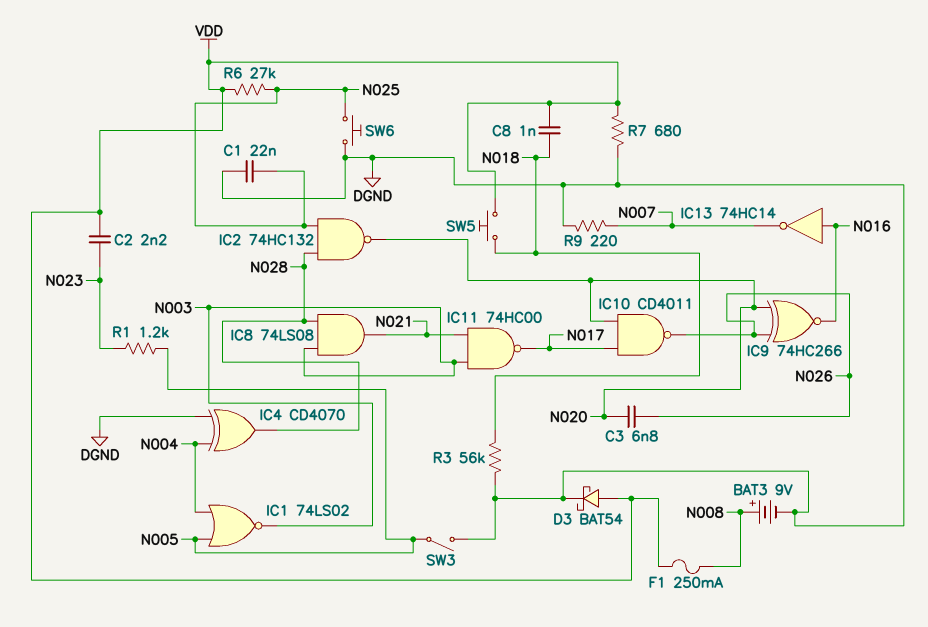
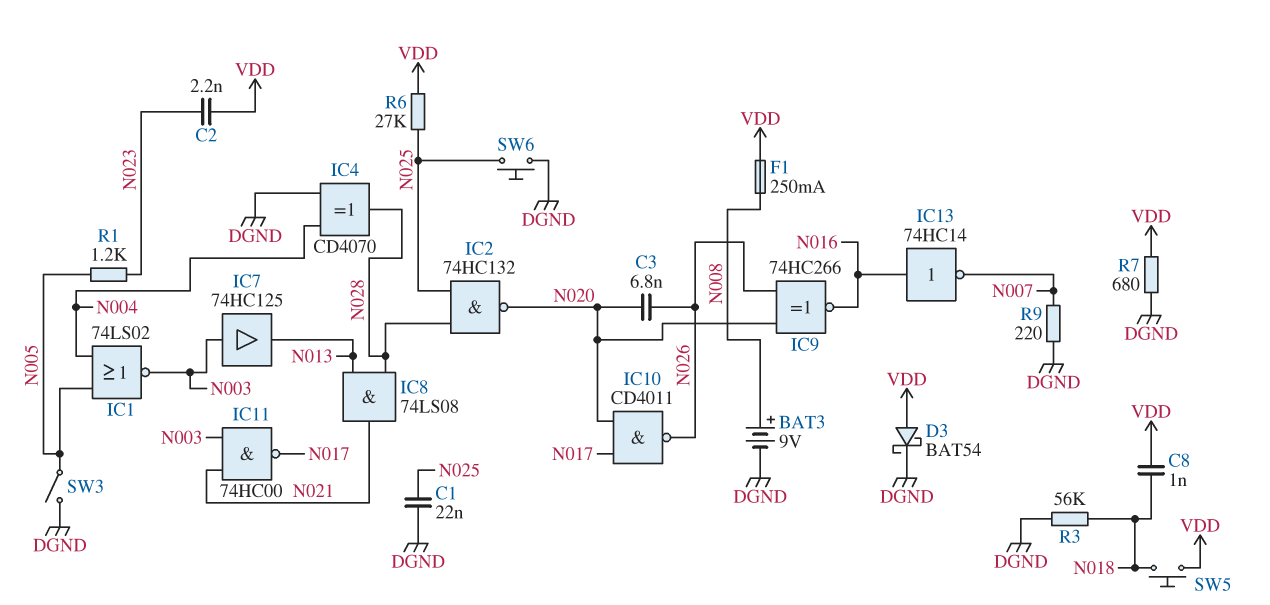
IC7: none -> buffer 74HC125 (in N003, out N013)
IC8: AND 74LS08 (in N003, in N028, out N021) -> AND 74LS08 (in N013, in N028, out N021)

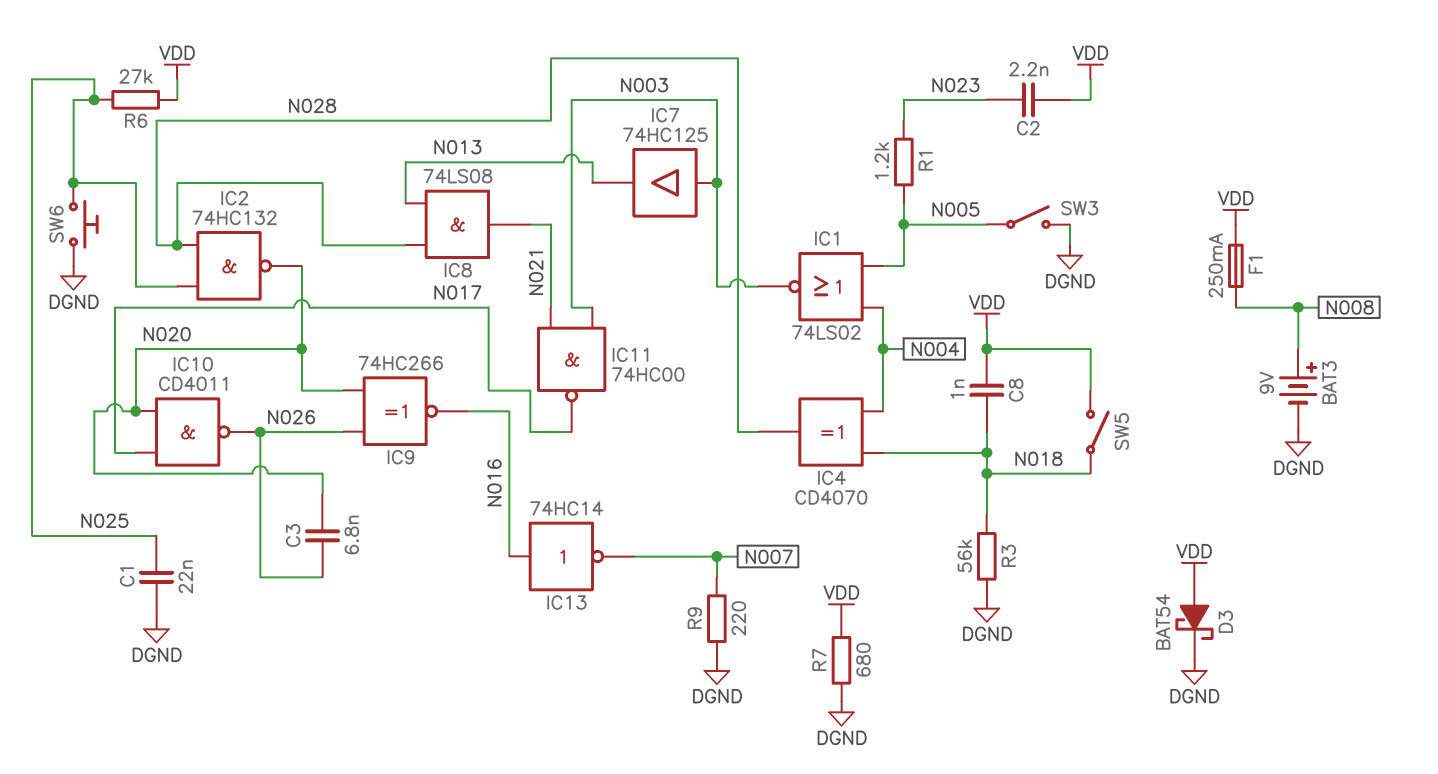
IC4: XOR CD4070 (in DGND, in N004, out N028) -> XOR CD4070 (in N004, in N018, out N028)
SW5: button (N018, VDD) -> switch (N018, VDD)

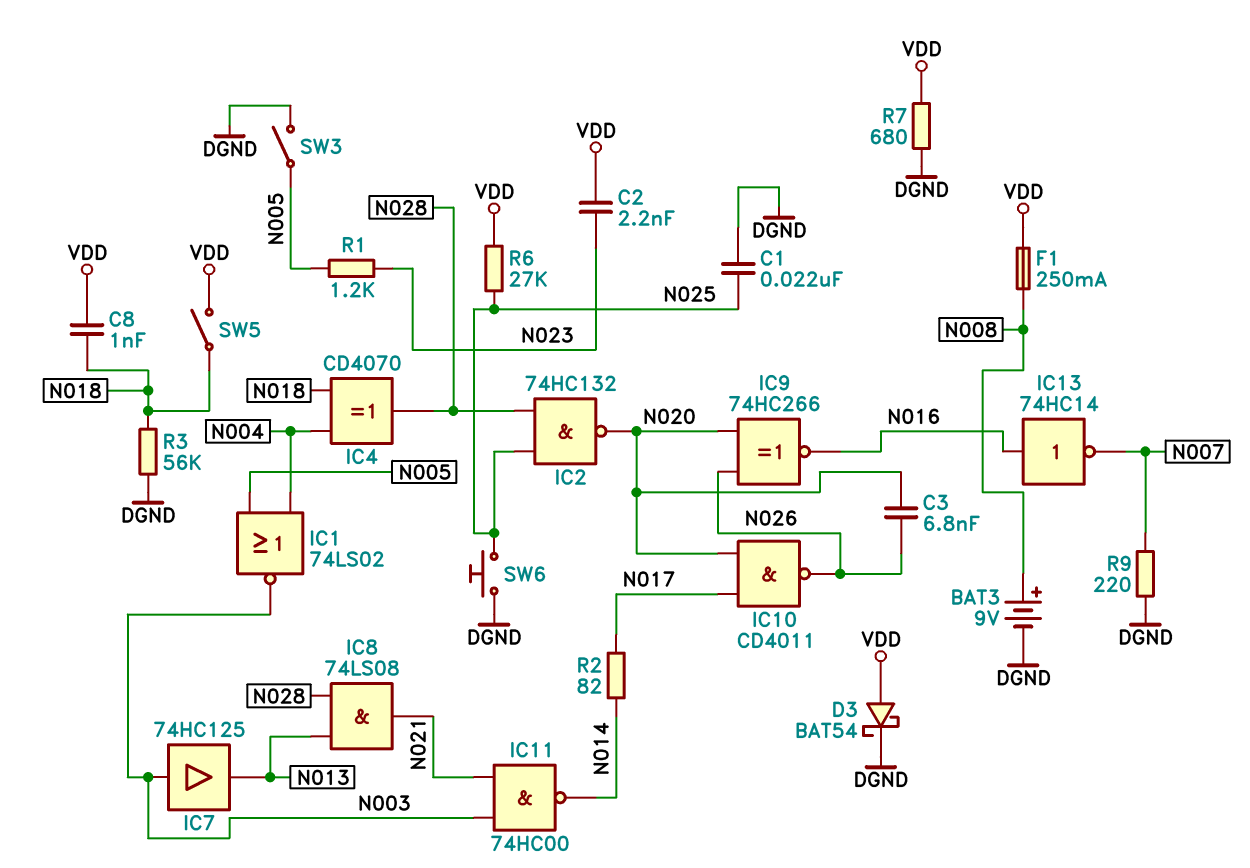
IC11: NAND 74HC00 (in N003, in N021, out N017) -> NAND 74HC00 (in N003, in N021, out N014)
R2: none -> 82 (N014, N017)

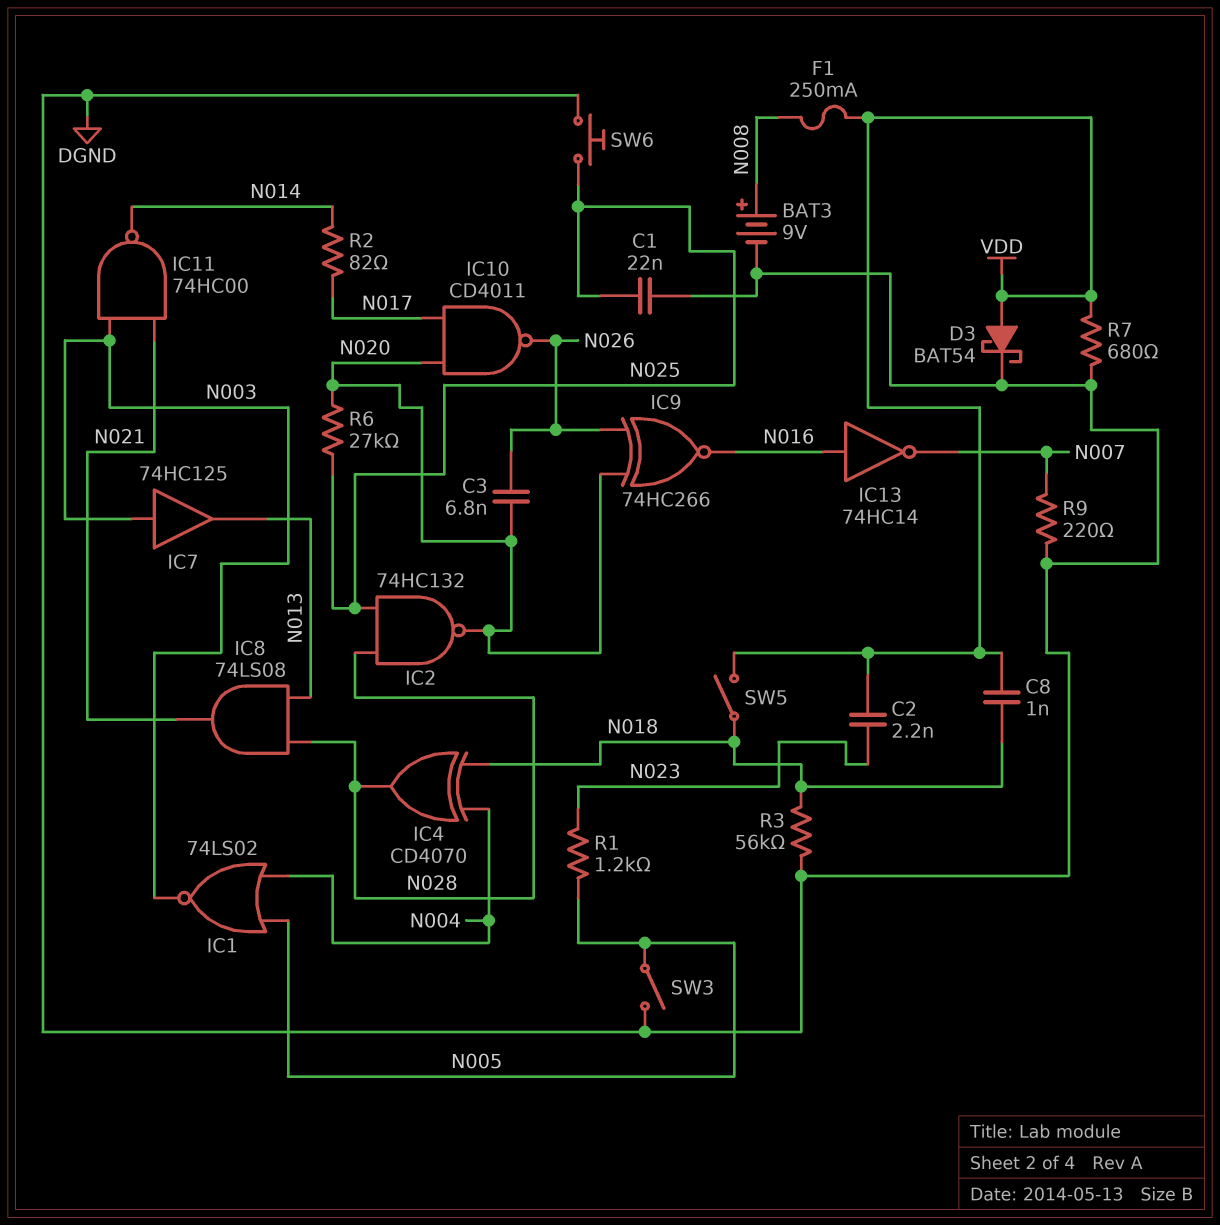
R6: 27k (N025, VDD) -> 27k (N020, N025)

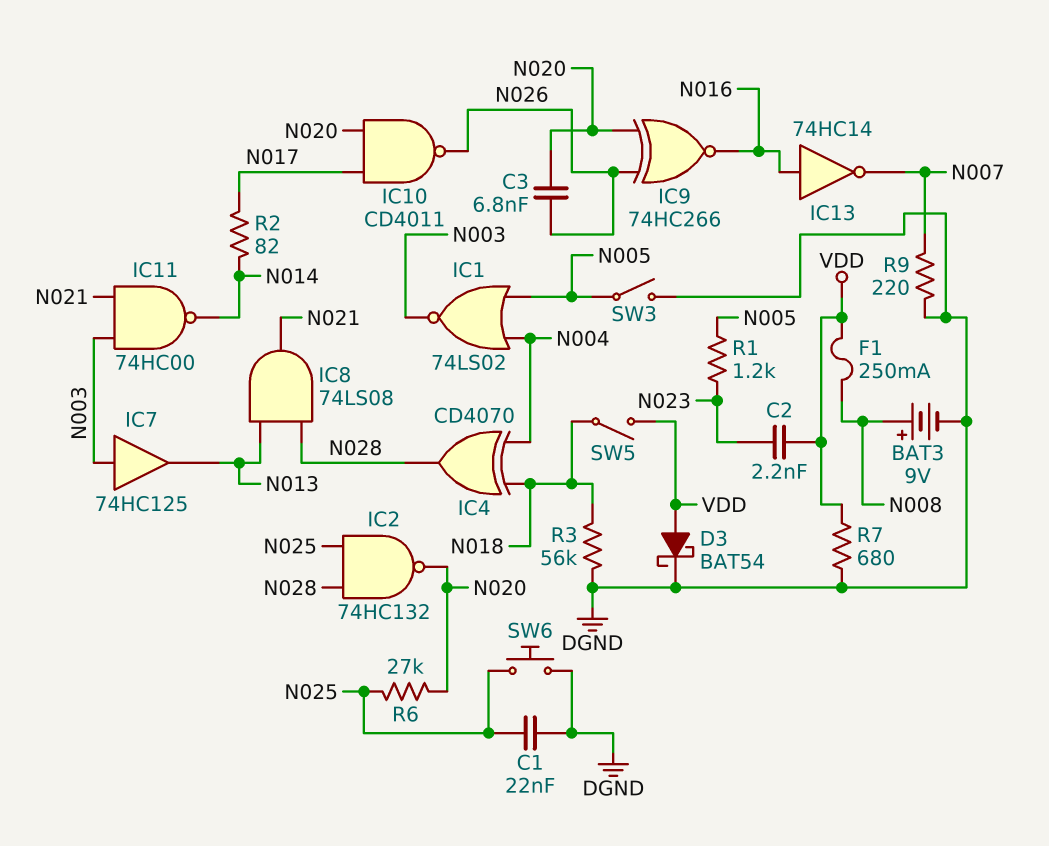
C8: 1nF (N018, VDD) -> none

